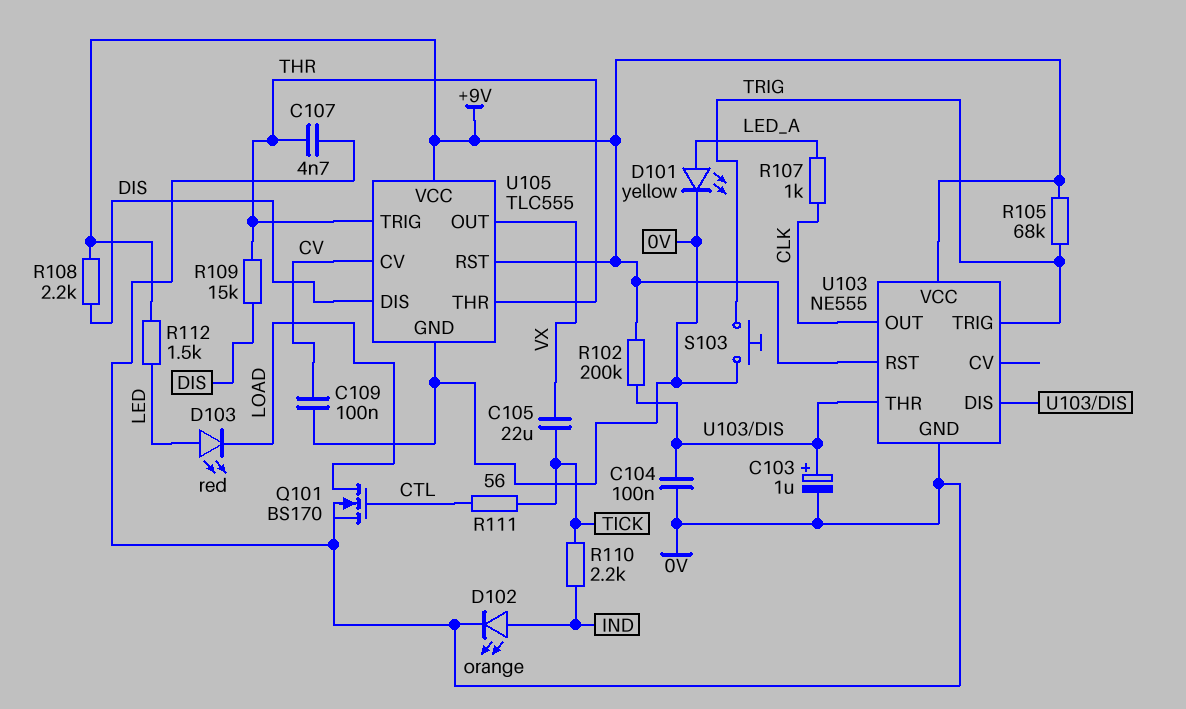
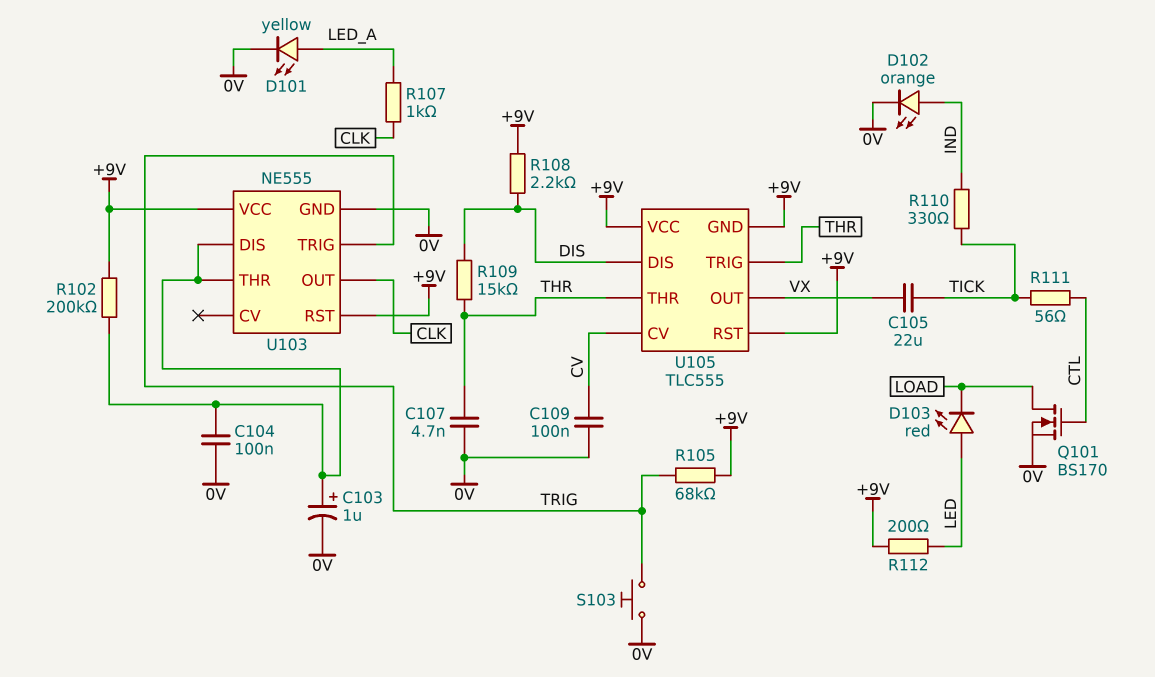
R110: 2.2k (IND, TICK) -> 330 (IND, TICK)
R112: 1.5k (+9V, LED) -> 200 (+9V, LED)
U105 pin GND: 0V -> +9V

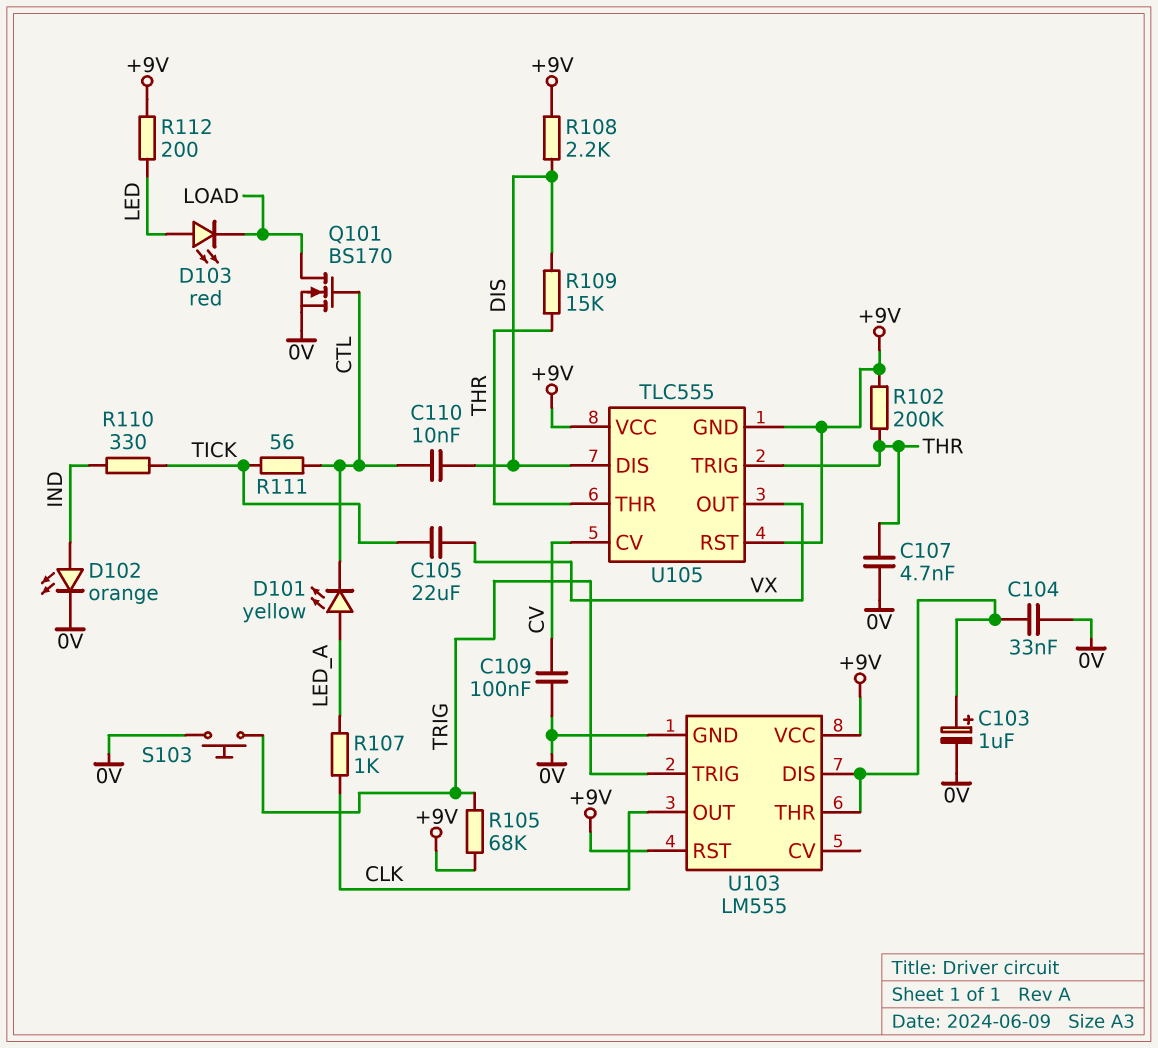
C104: 100nF (0V, U103/DIS) -> 33nF (0V, U103/DIS)
C110: none -> 10nF (CTL, DIS)
D101: LED yellow (A LED_A, K 0V) -> LED yellow (A LED_A, K CTL)
R102: 200k (+9V, U103/DIS) -> 200k (+9V, THR)
U103: NE555 -> LM555

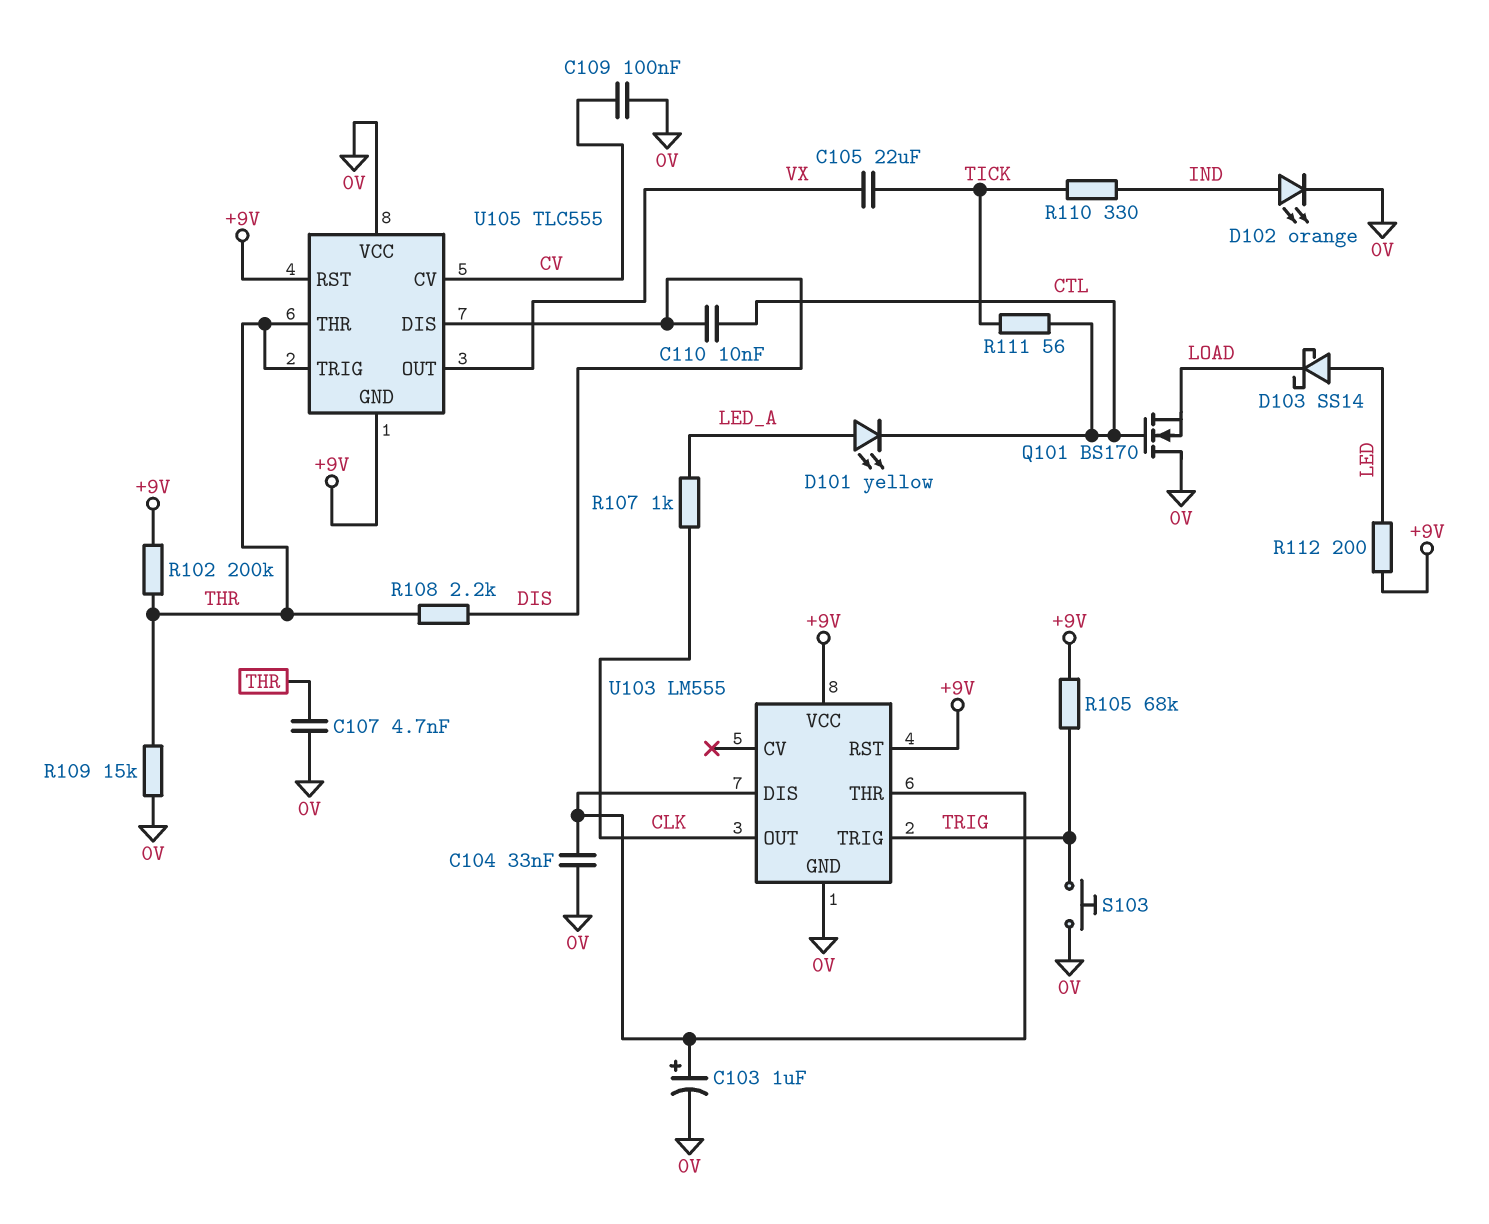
D103: LED red (A LED, K LOAD) -> schottky SS14 (A LED, K LOAD)
Q101: NMOS BS170 (G CTL, D LOAD, S 0V) -> NMOS BS170 (G CTL, D 0V, S LOAD)
R108: 2.2k (+9V, DIS) -> 2.2k (DIS, THR)
R109: 15k (DIS, THR) -> 15k (0V, THR)
U105 pin VCC: +9V -> 0V

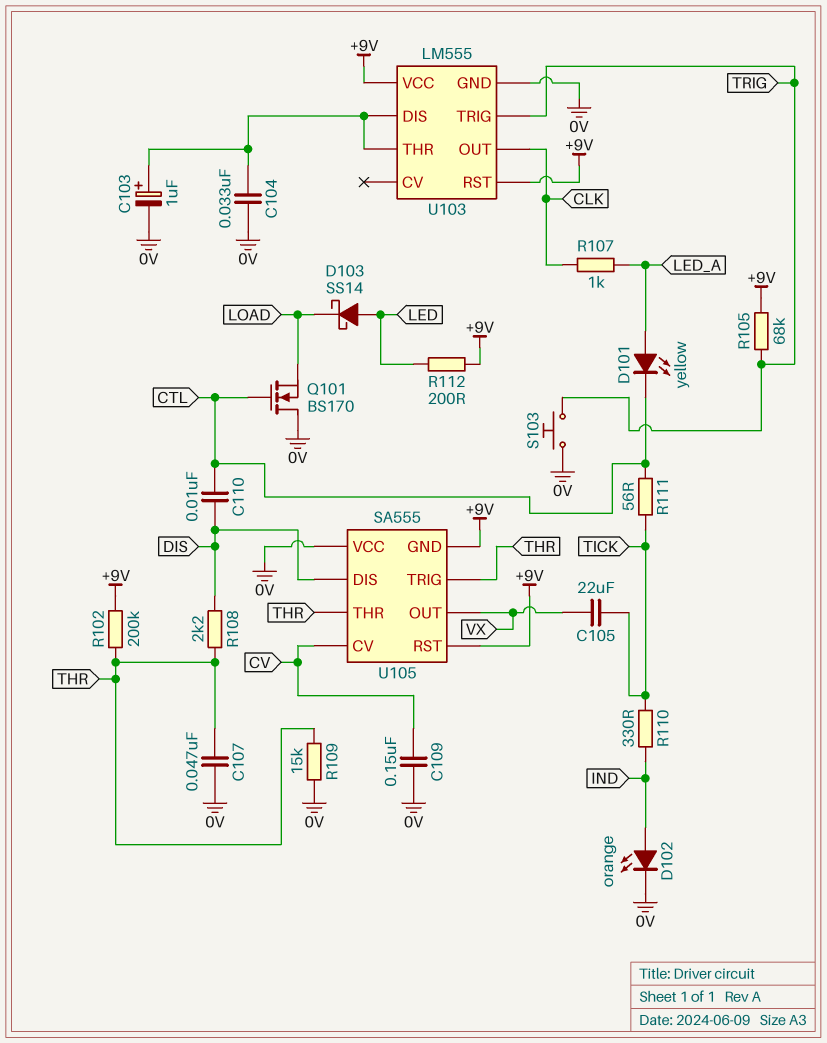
C107: 4.7nF (0V, THR) -> 47nF (0V, THR)
C109: 100nF (0V, CV) -> 150nF (0V, CV)
U105: TLC555 -> SA555

